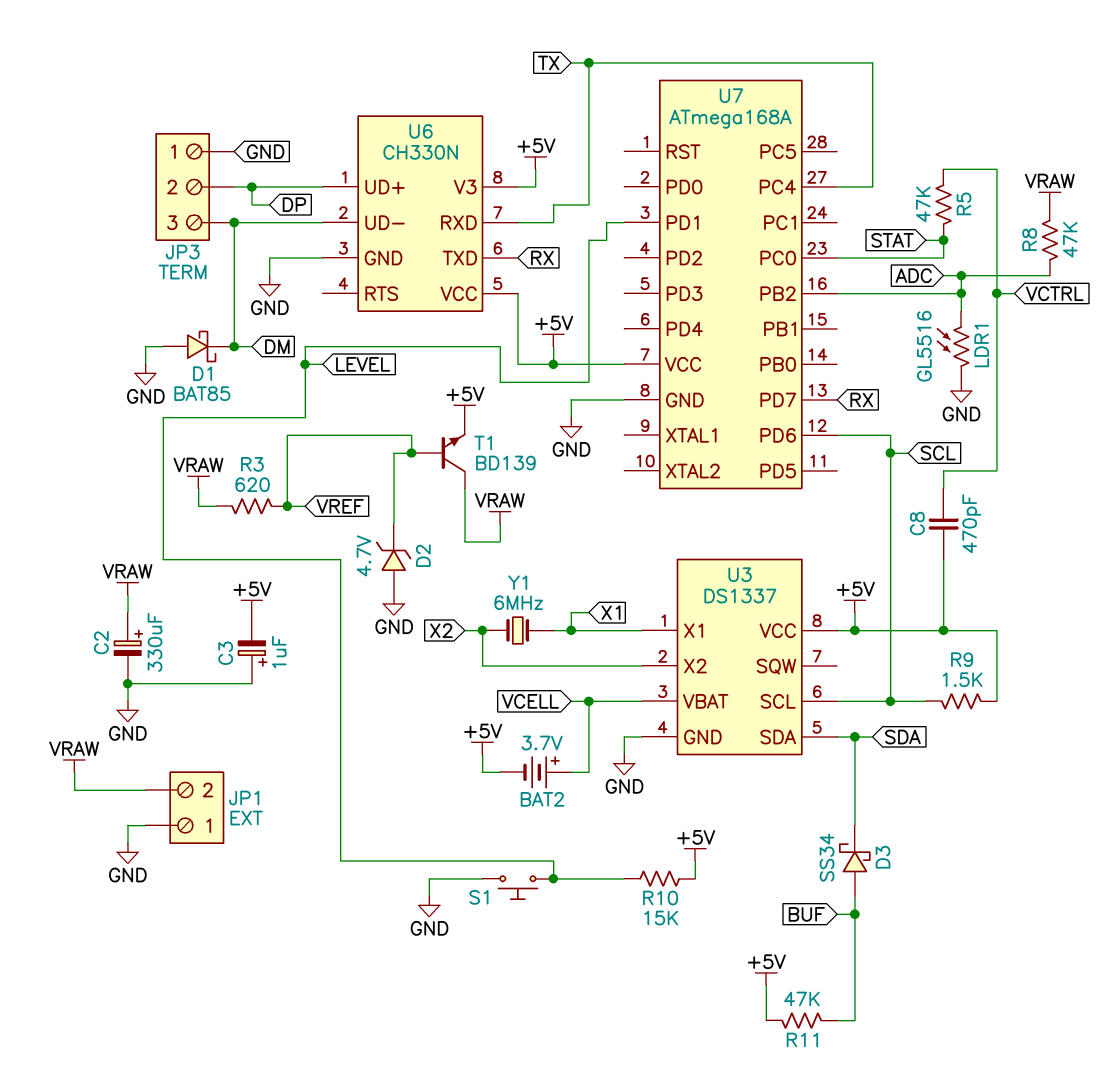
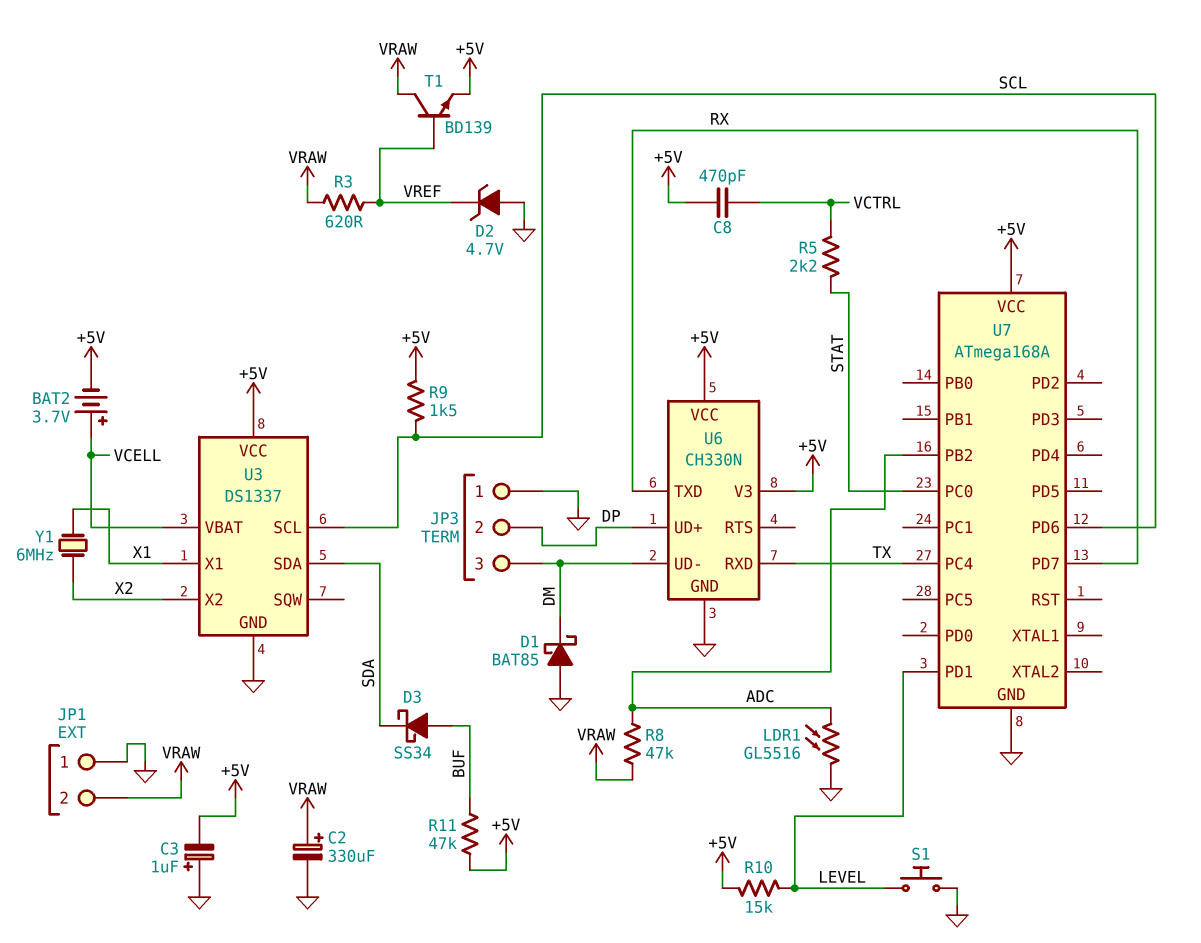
R5: 47k (STAT, VCTRL) -> 2.2k (STAT, VCTRL)

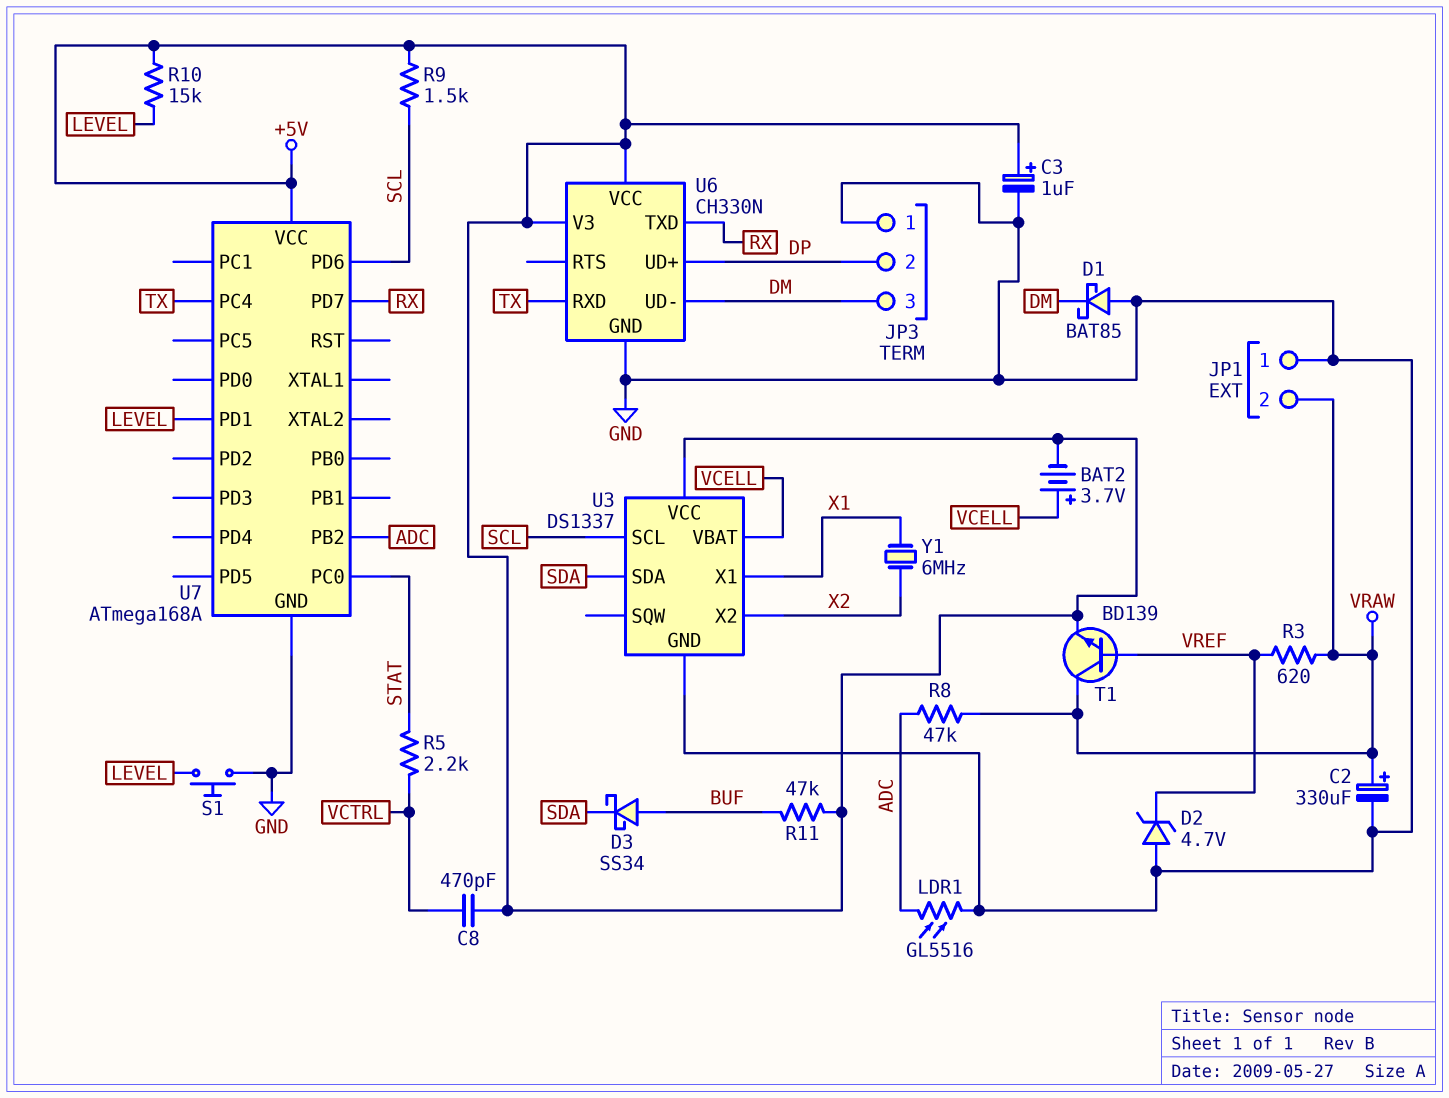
C3: 1uF (plus GND, minus +5V) -> 1uF (plus +5V, minus GND)

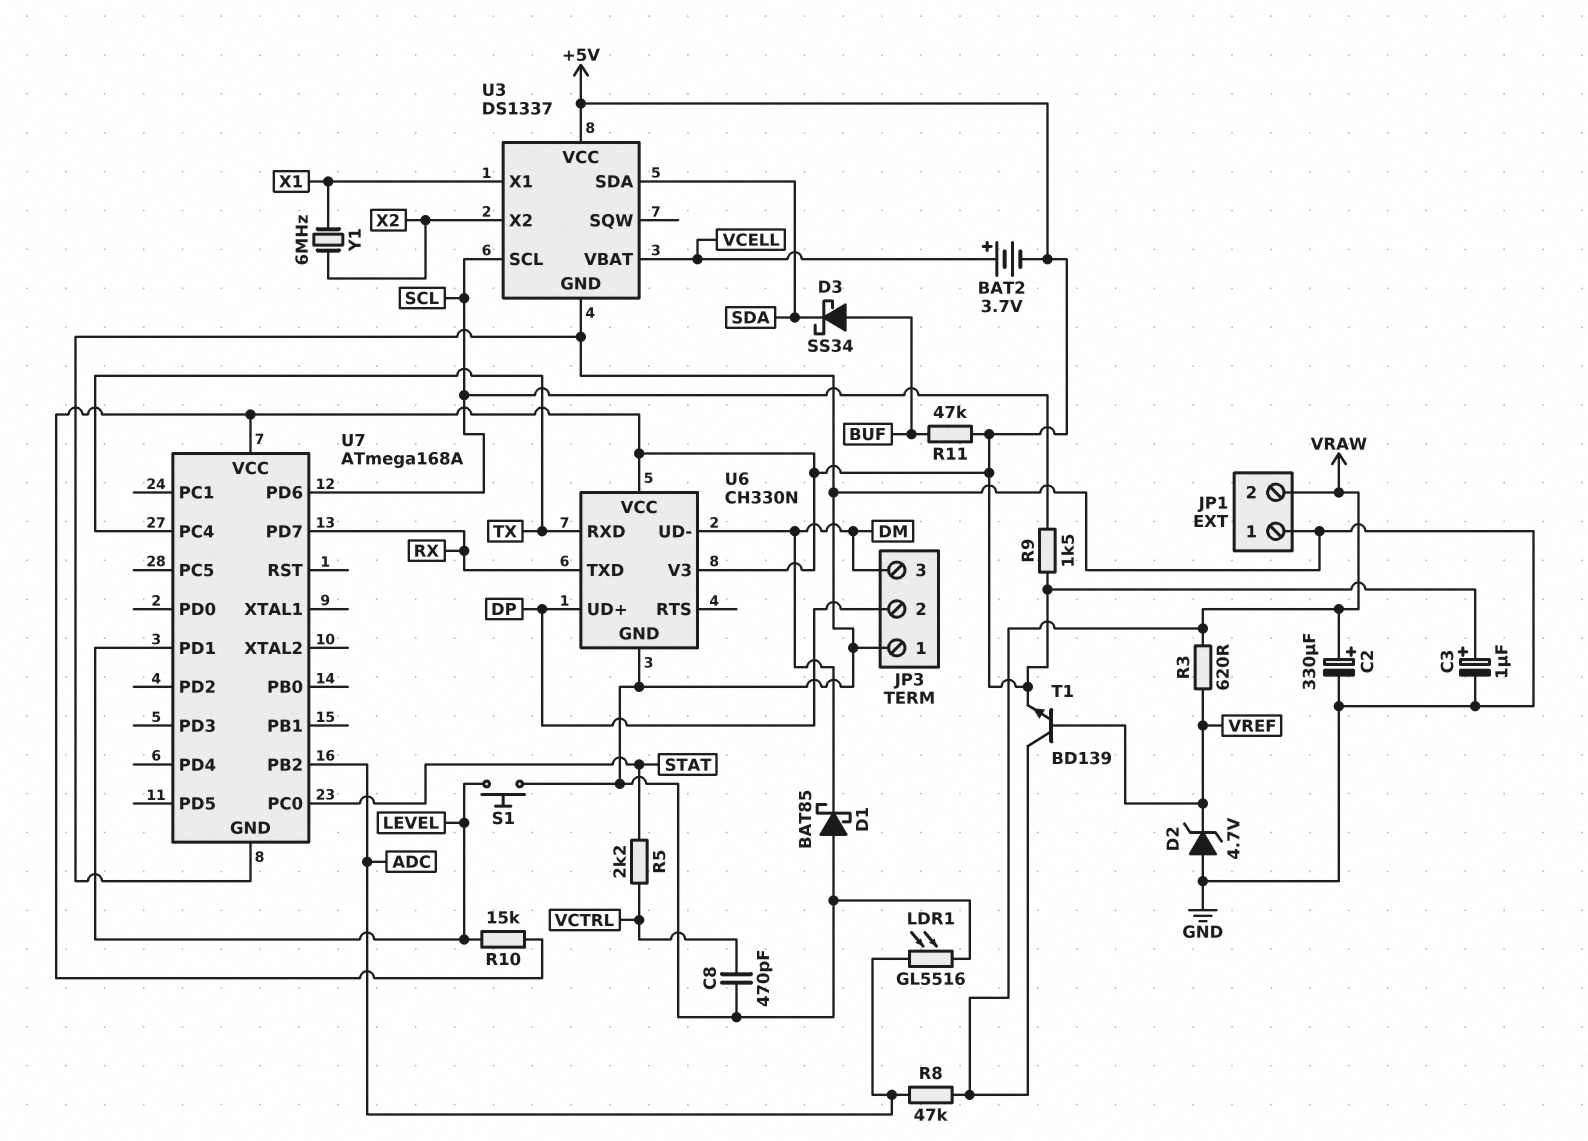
C8: 470pF (+5V, VCTRL) -> 470pF (GND, VCTRL)

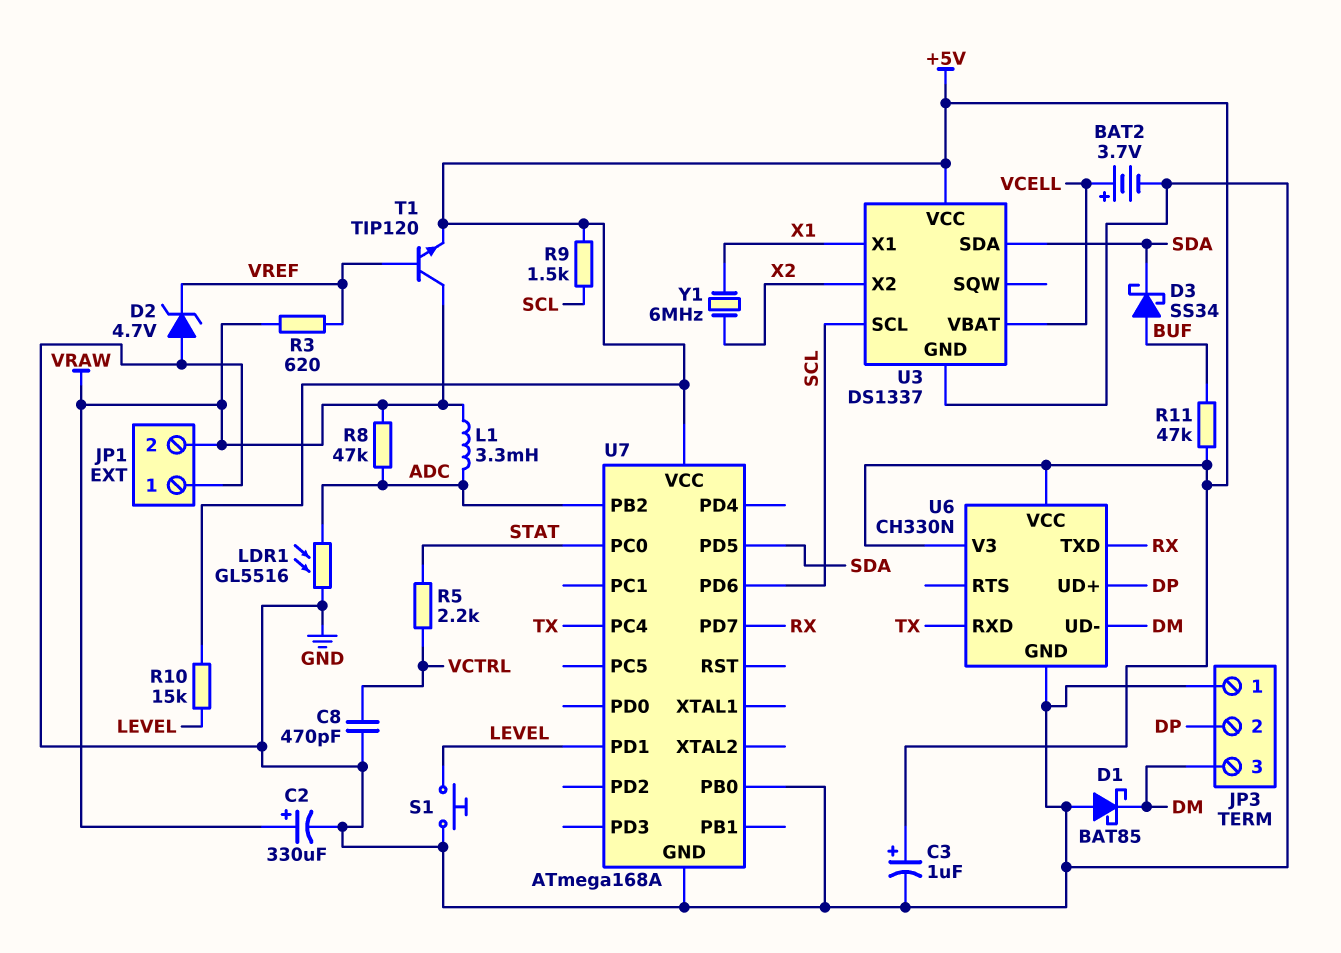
BAT2: 3.7V (plus VCELL, minus +5V) -> 3.7V (plus VCELL, minus GND)
L1: none -> 3.3mH (ADC, VRAW)
T1: NPN BD139 (B VREF, C VRAW, E +5V) -> NPN TIP120 (B VREF, C VRAW, E +5V)
U7 pin PB0: none -> GND
U7 pin PD5: none -> SDA

